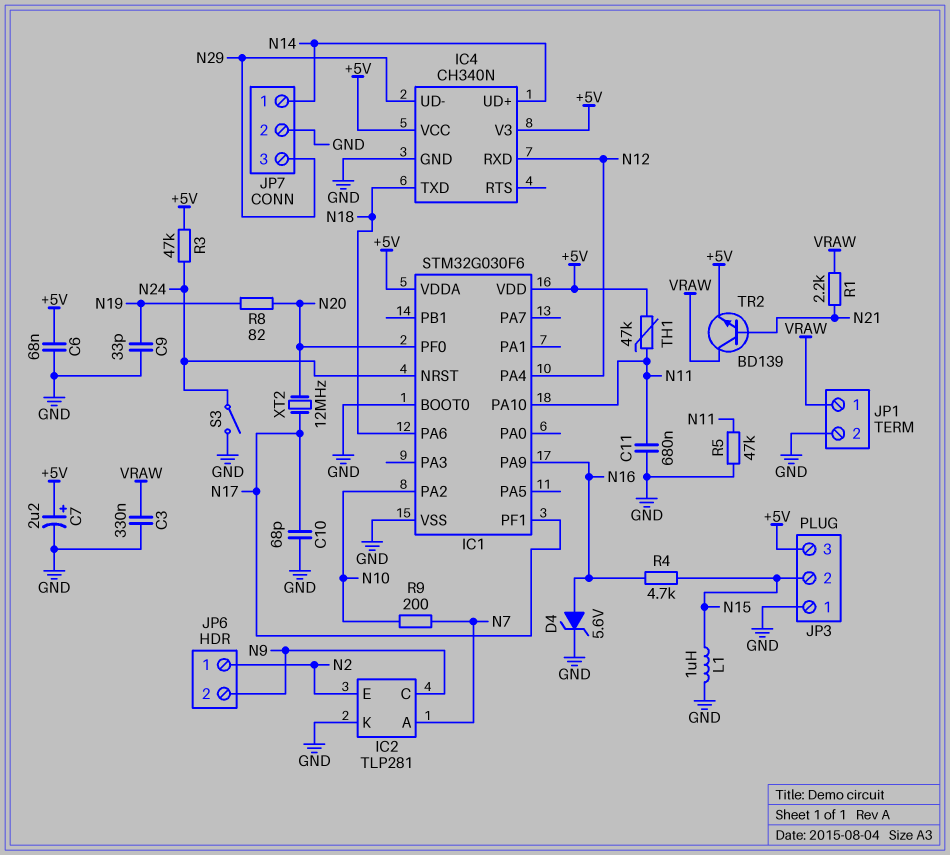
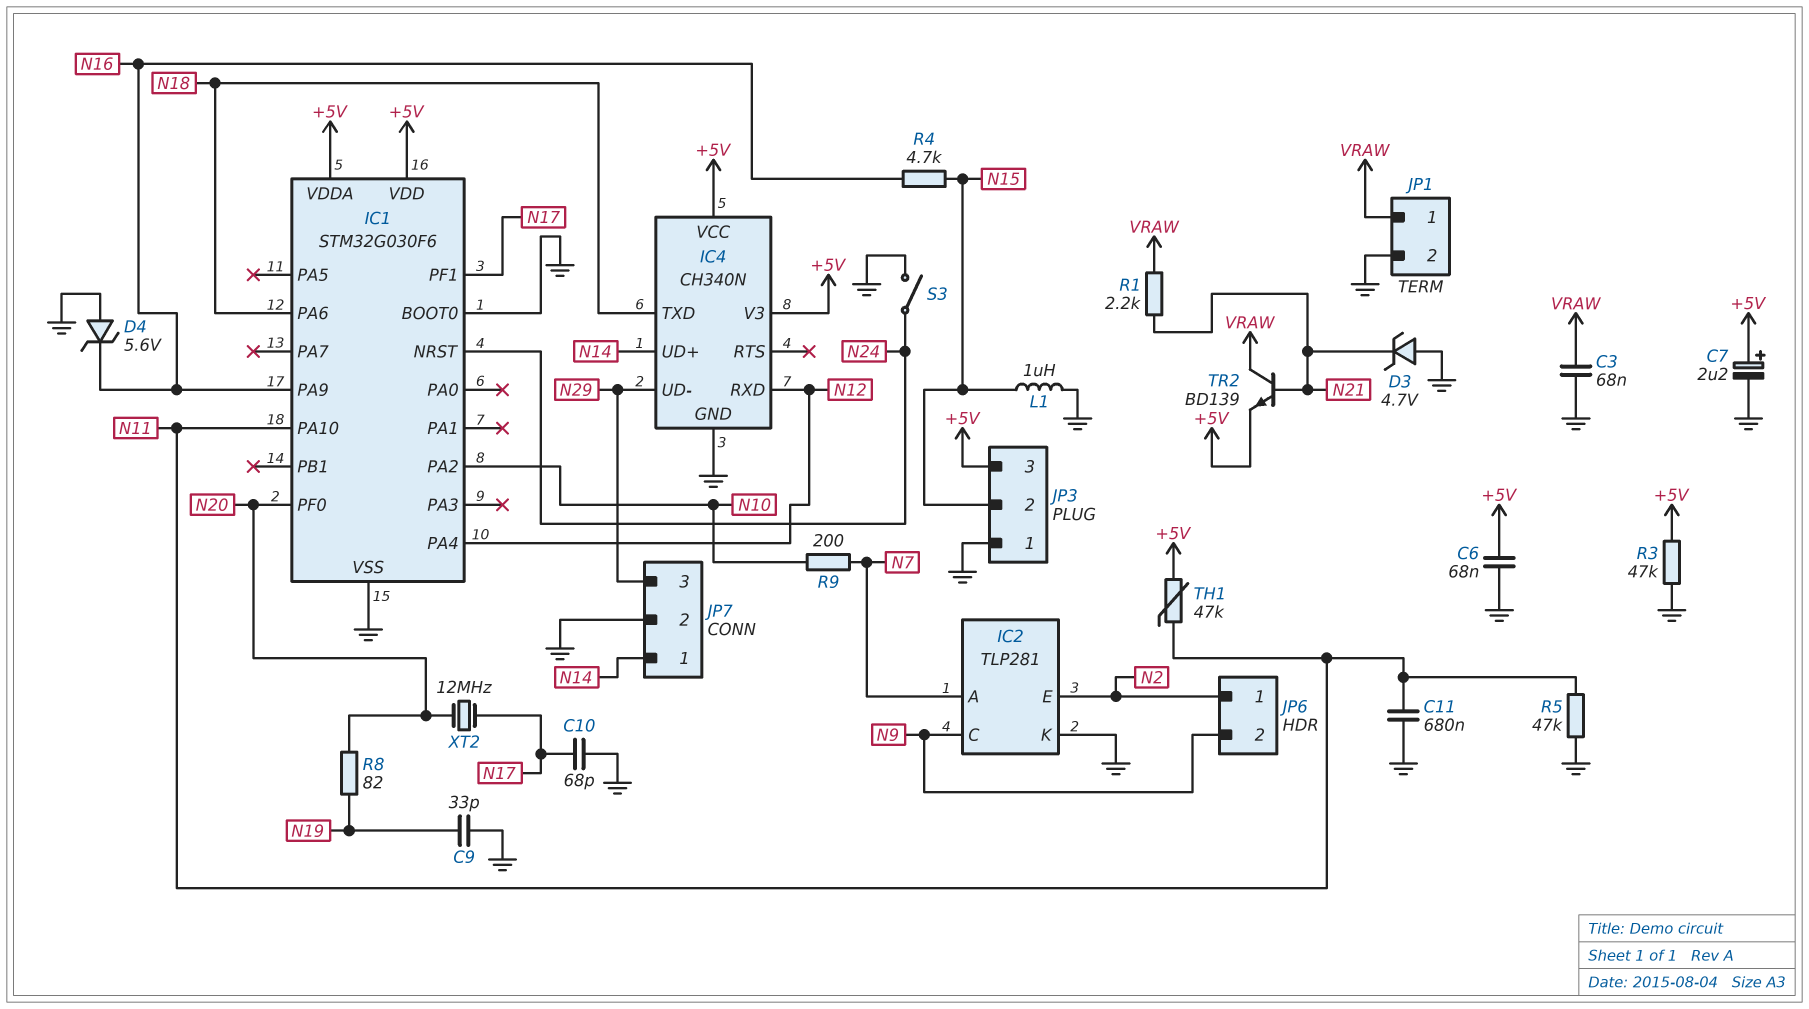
C3: 330nF (GND, VRAW) -> 68nF (GND, VRAW)
D3: none -> zener 4.7V (A GND, K N21)
D4: zener 5.6V (A N16, K GND) -> zener 5.6V (A GND, K N16)
R3: 47k (+5V, N24) -> 47k (+5V, GND)

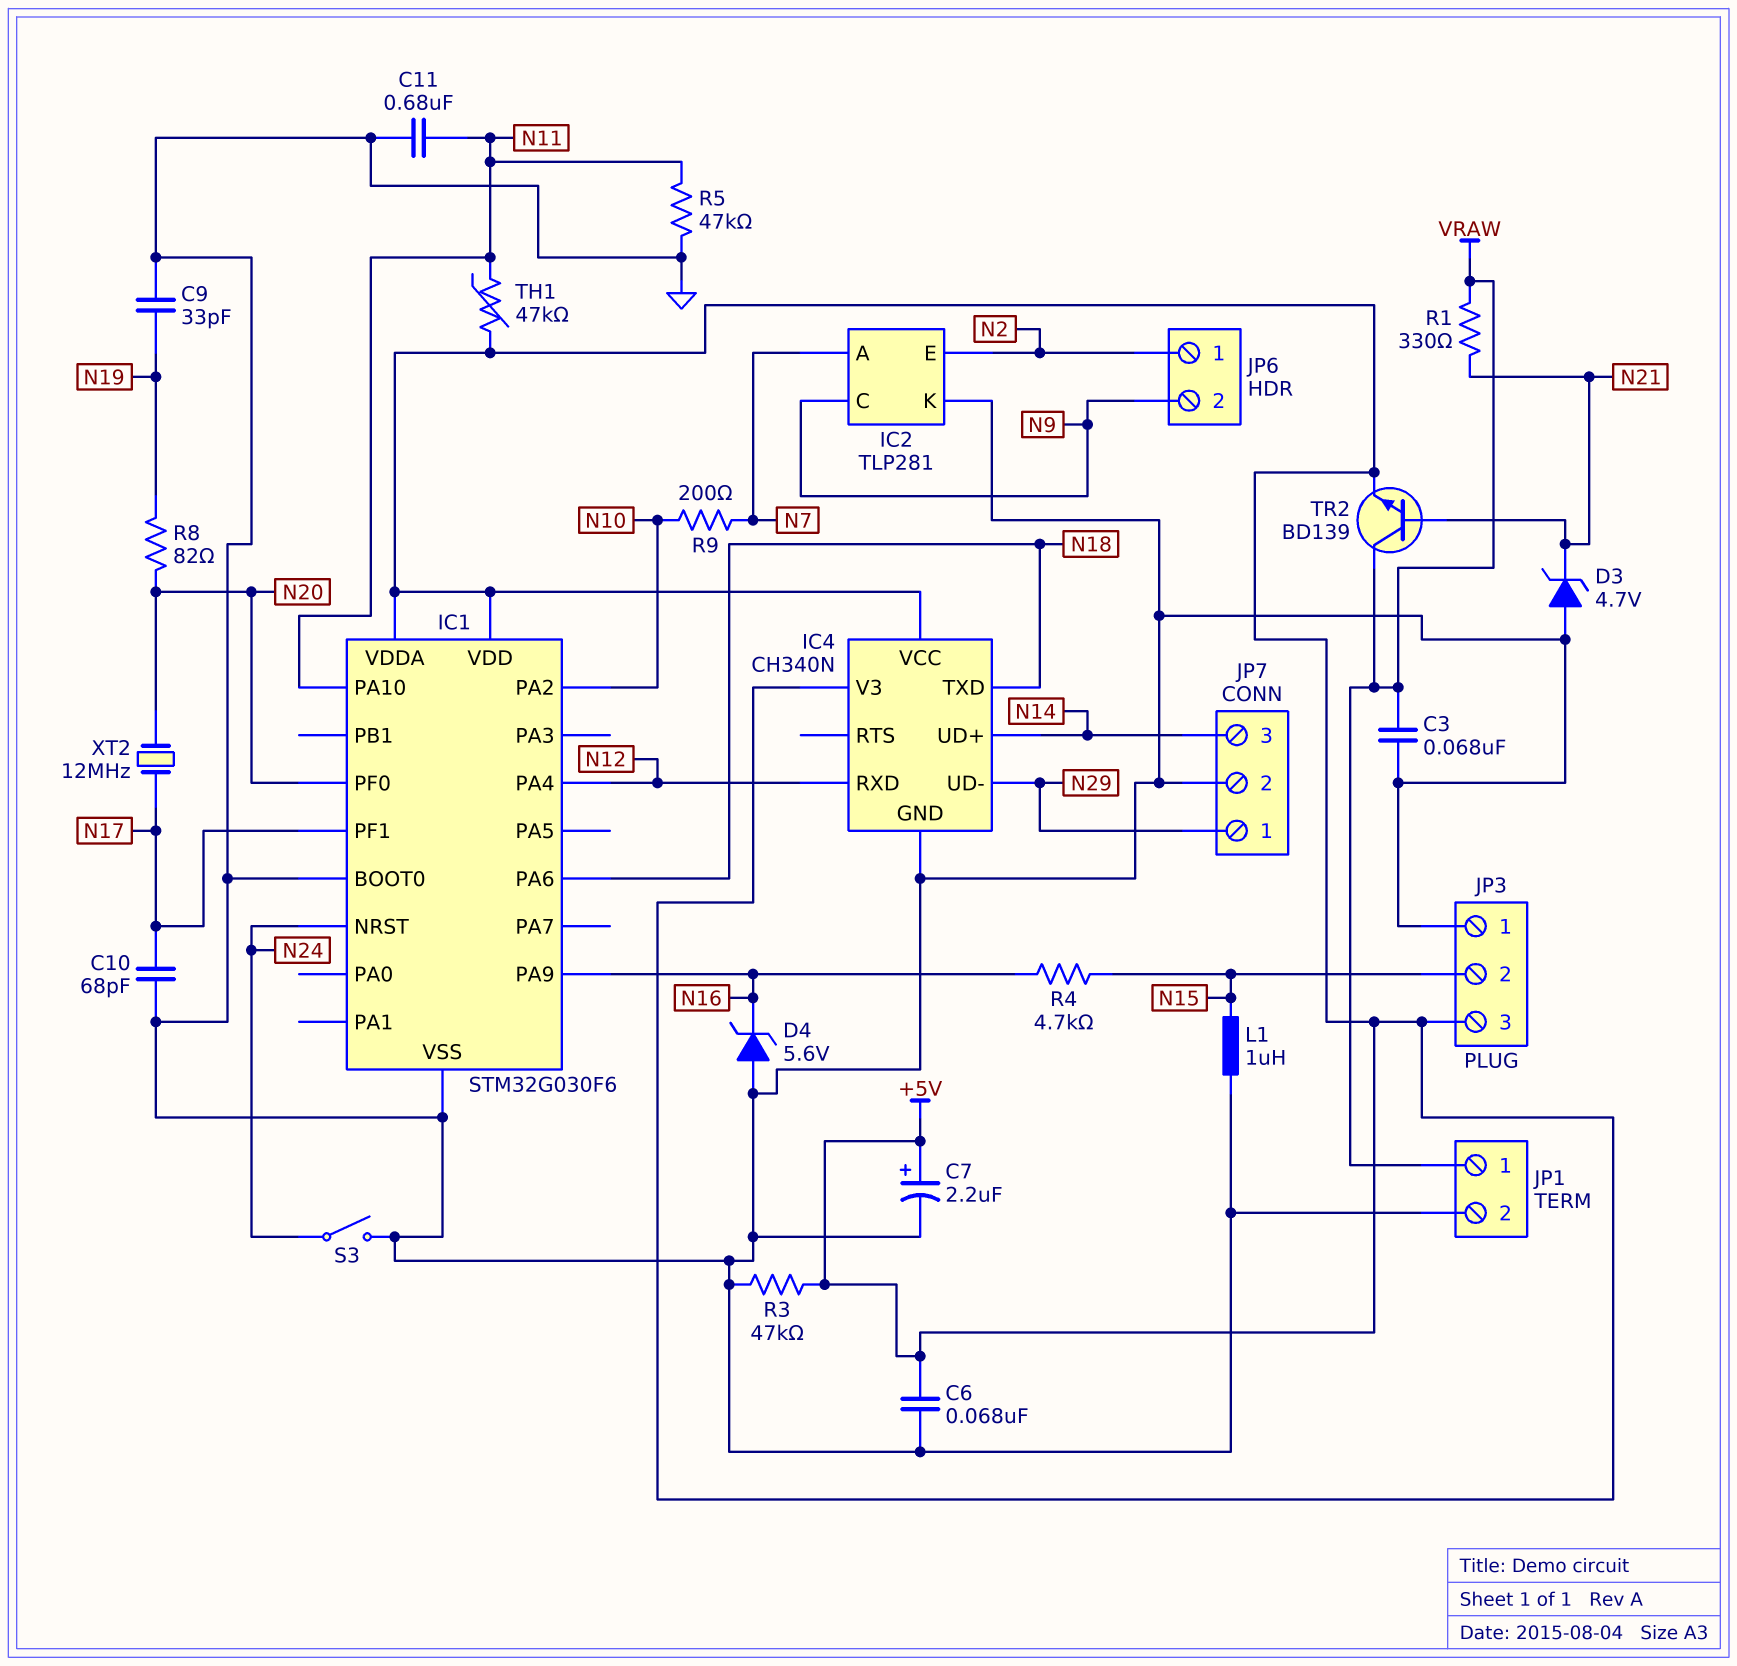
JP7 pin 1: N14 -> N29
JP7 pin 3: N29 -> N14
R1: 2.2k (N21, VRAW) -> 330 (N21, VRAW)

